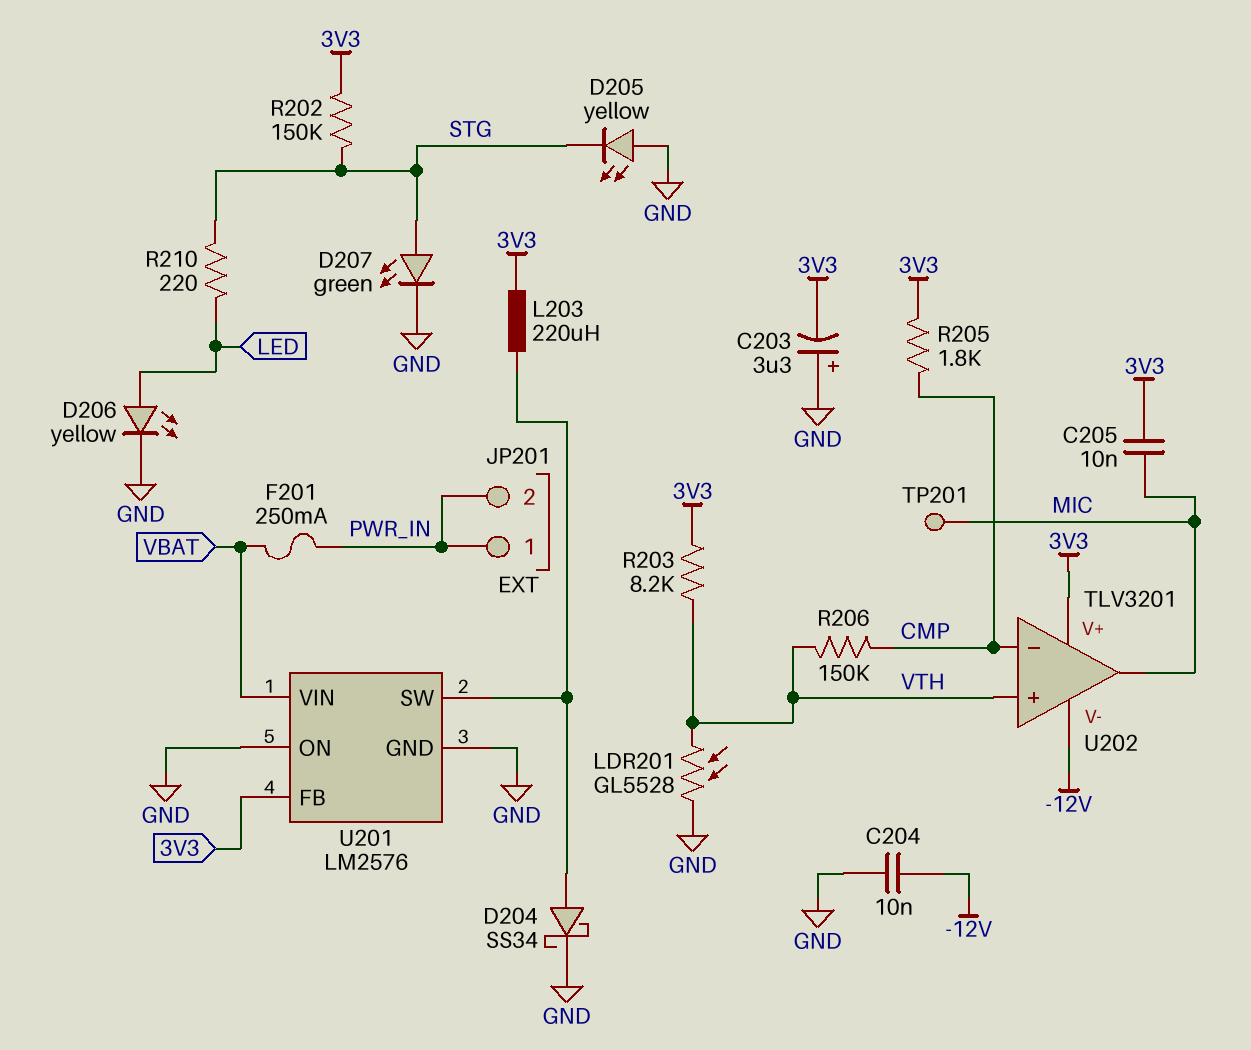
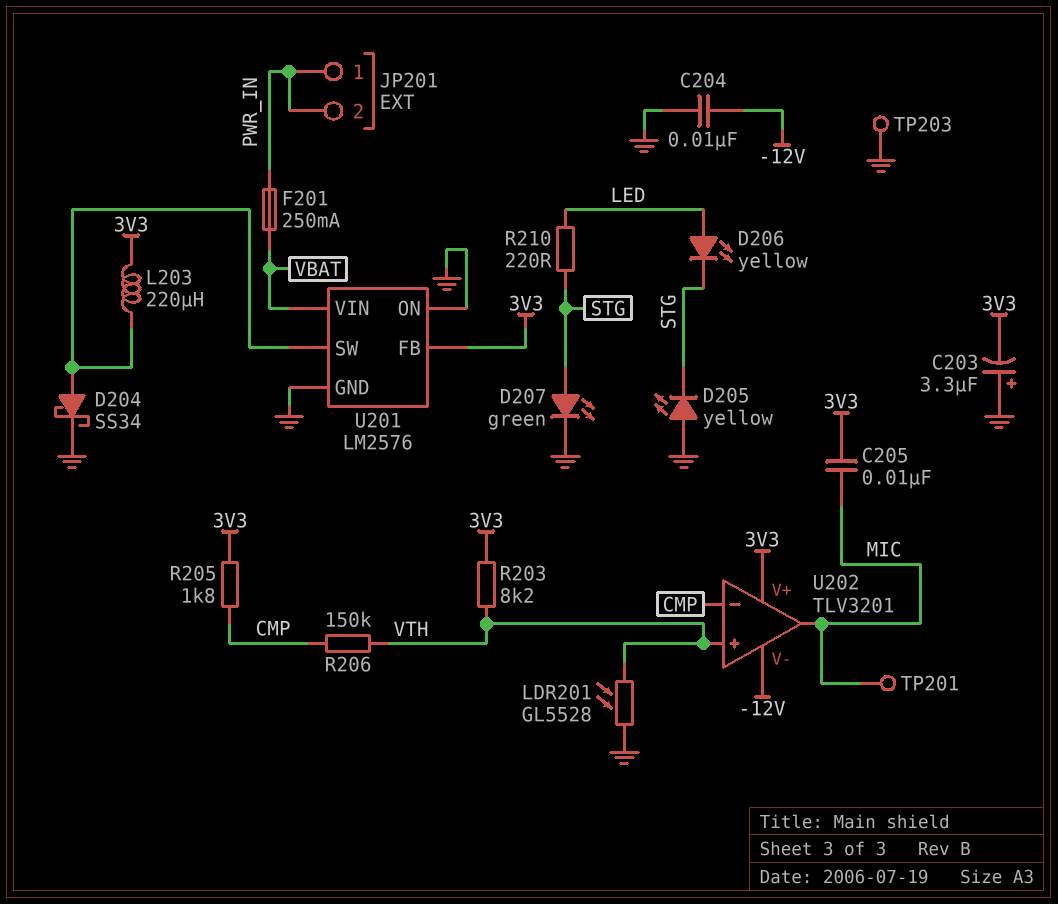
D206: LED yellow (A LED, K GND) -> LED yellow (A LED, K STG)
R202: 150k (3V3, STG) -> none
TP203: none -> test point (GND)

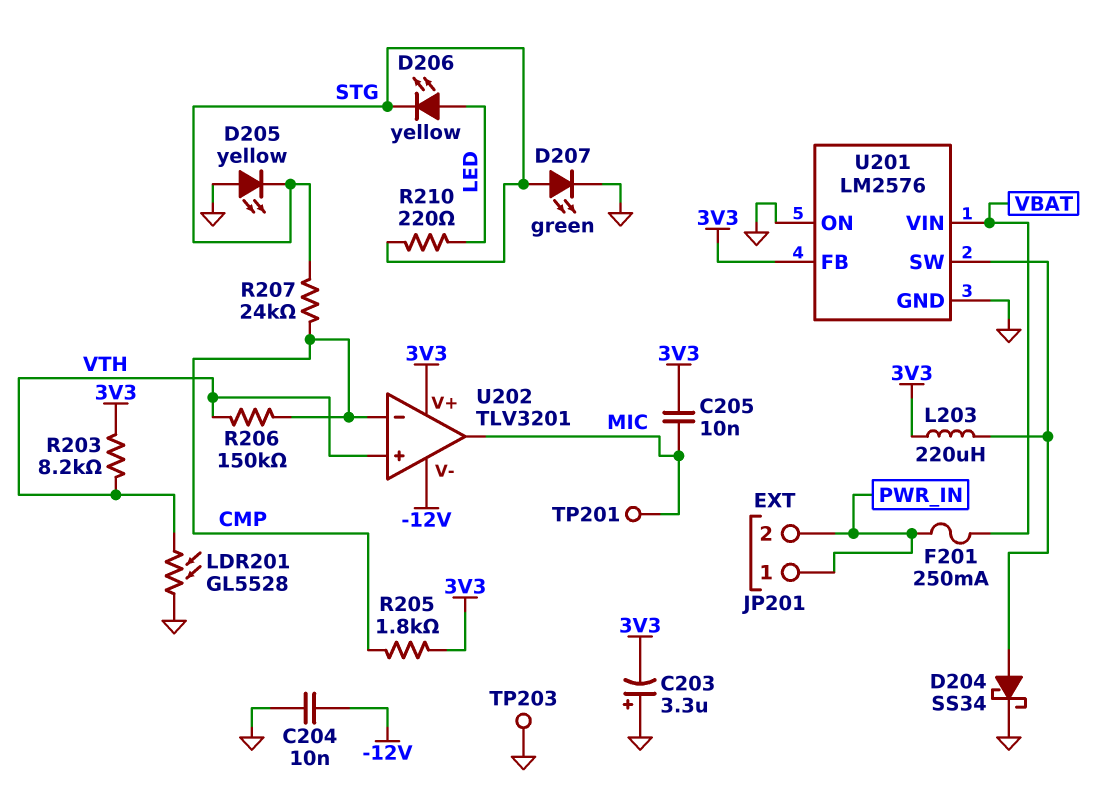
R207: none -> 24k (CMP, STG)

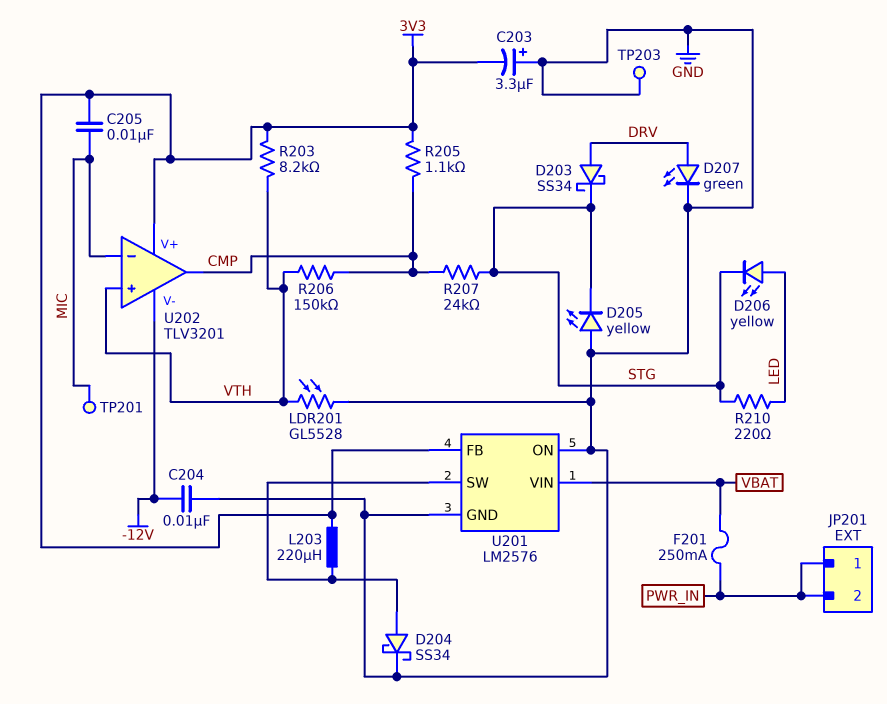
D203: none -> schottky SS34 (A DRV, K STG)
D207: LED green (A STG, K GND) -> LED green (A DRV, K GND)
R205: 1.8k (3V3, CMP) -> 1.1k (3V3, CMP)
U202 pin in-: CMP -> MIC
U202 pin out: MIC -> CMP

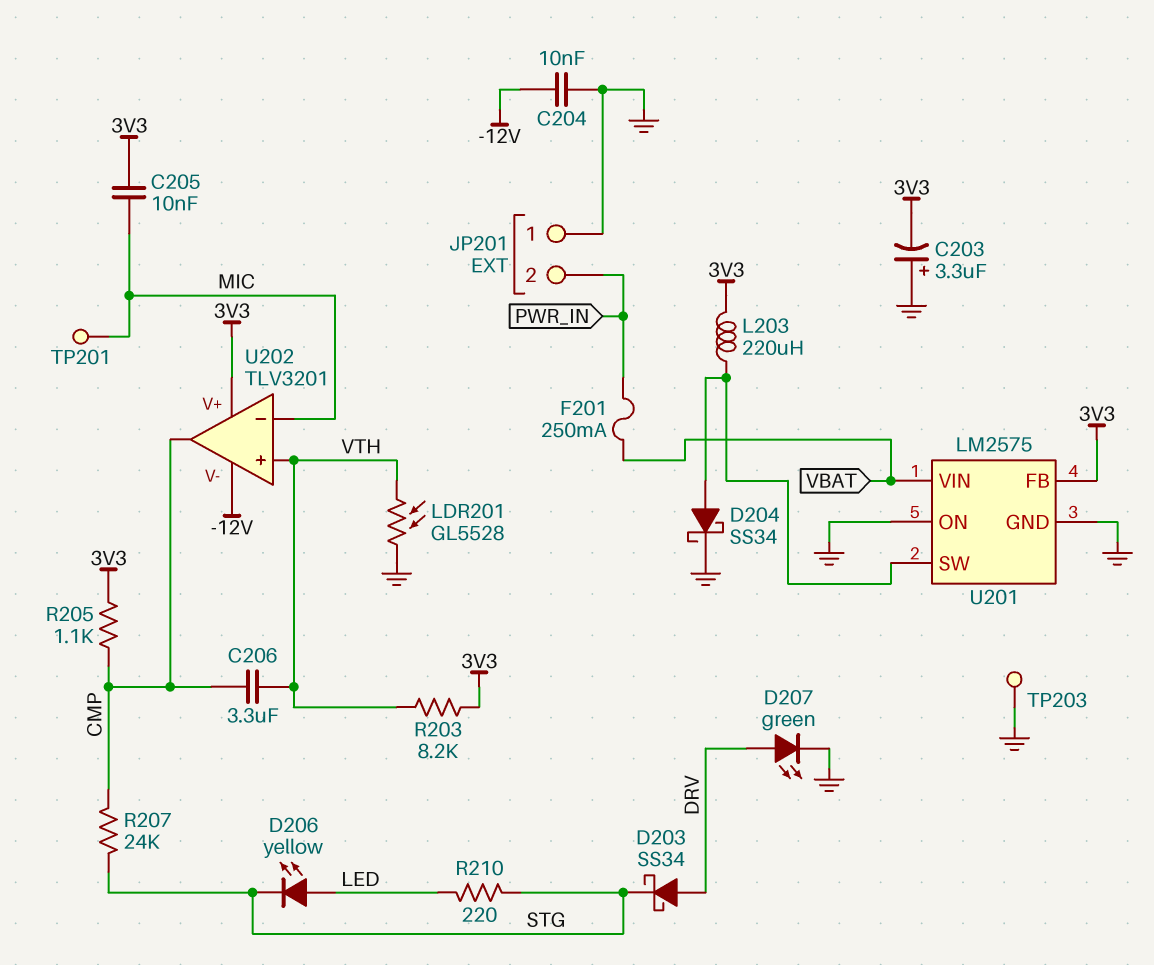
C206: none -> 3.3uF (CMP, VTH)
D205: LED yellow (A GND, K STG) -> none
JP201 pin 1: PWR_IN -> GND
R206: 150k (CMP, VTH) -> none
U201: LM2576 -> LM2575

